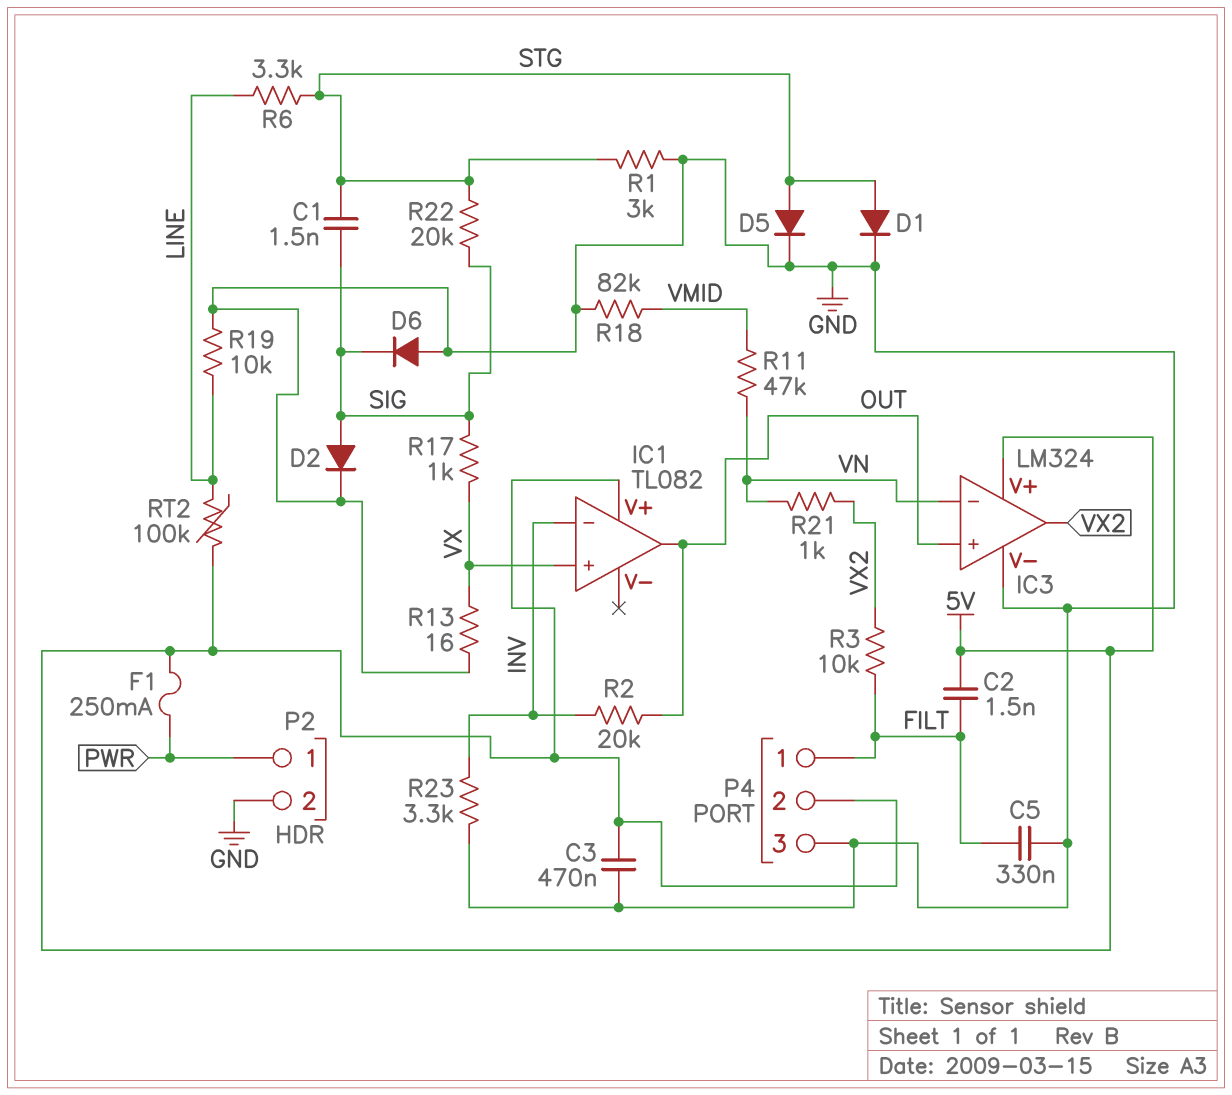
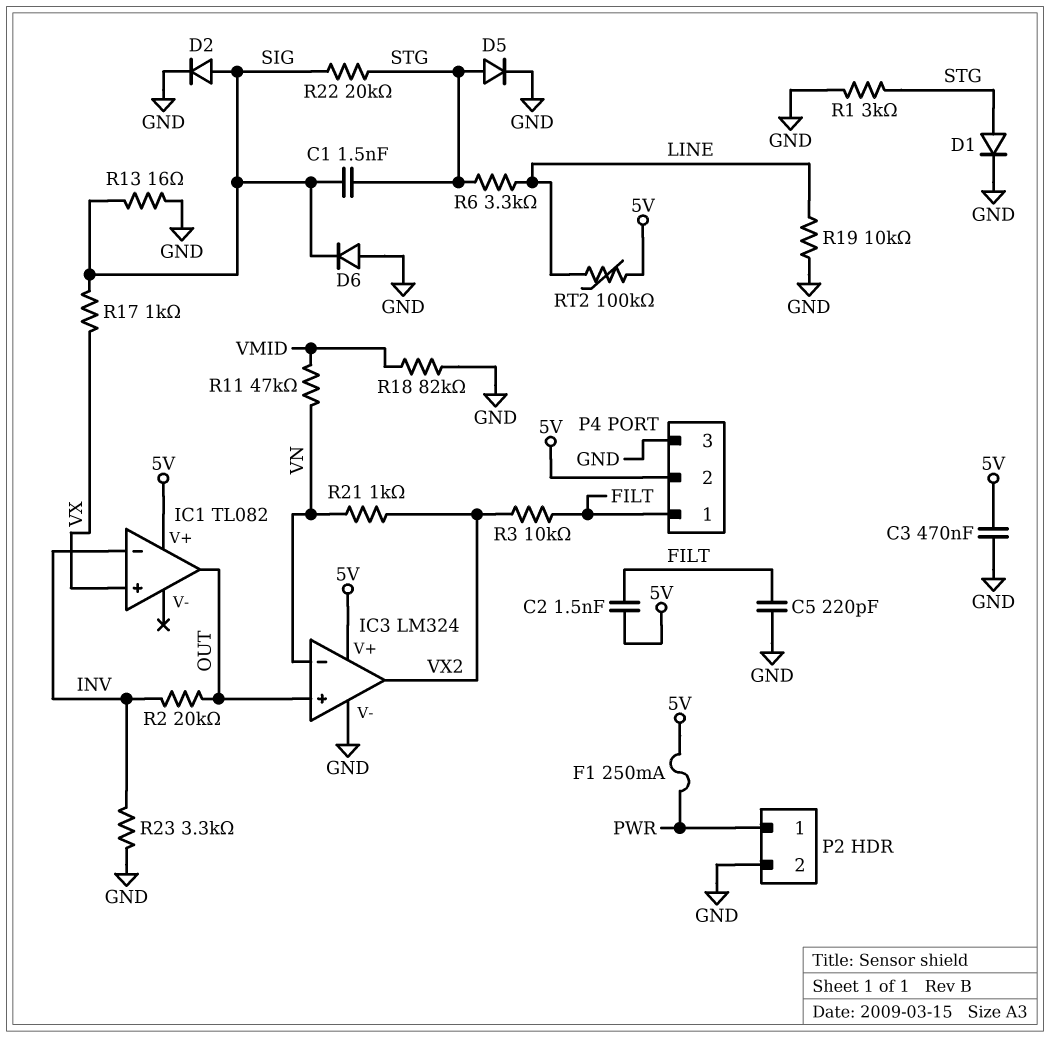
C5: 330nF (FILT, GND) -> 220pF (FILT, GND)
R13: 16 (GND, VX) -> 16 (GND, SIG)

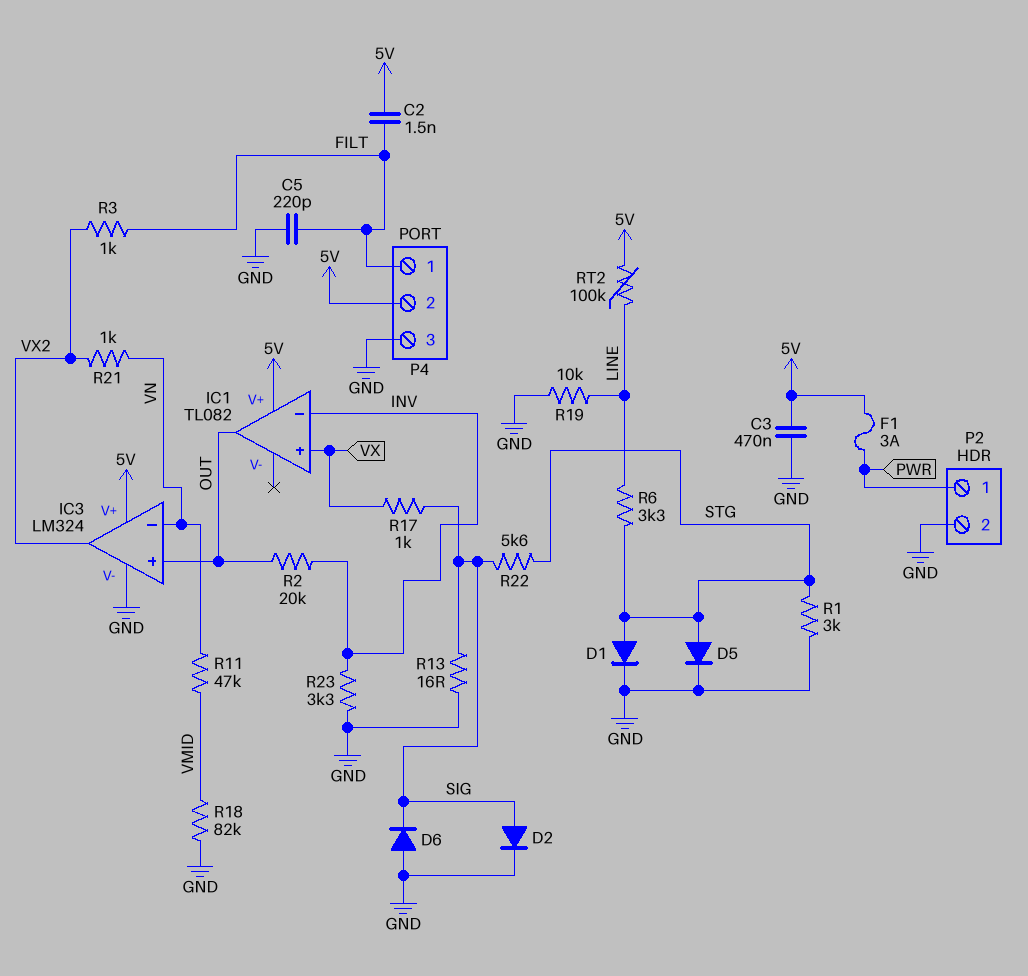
C1: 1.5nF (SIG, STG) -> none
F1: 250mA (5V, PWR) -> 3A (5V, PWR)
R3: 10k (FILT, VX2) -> 1k (FILT, VX2)
R22: 20k (SIG, STG) -> 5.6k (SIG, STG)

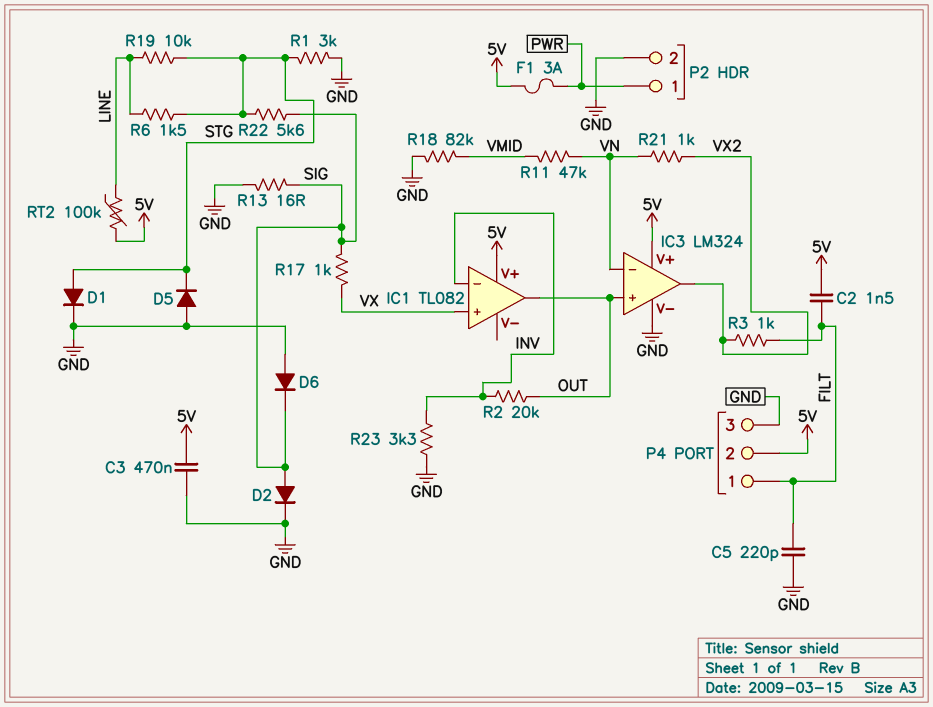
D5: diode (A STG, K GND) -> diode (A GND, K STG)
R6: 3.3k (LINE, STG) -> 1.5k (LINE, STG)
R19: 10k (GND, LINE) -> 10k (LINE, STG)

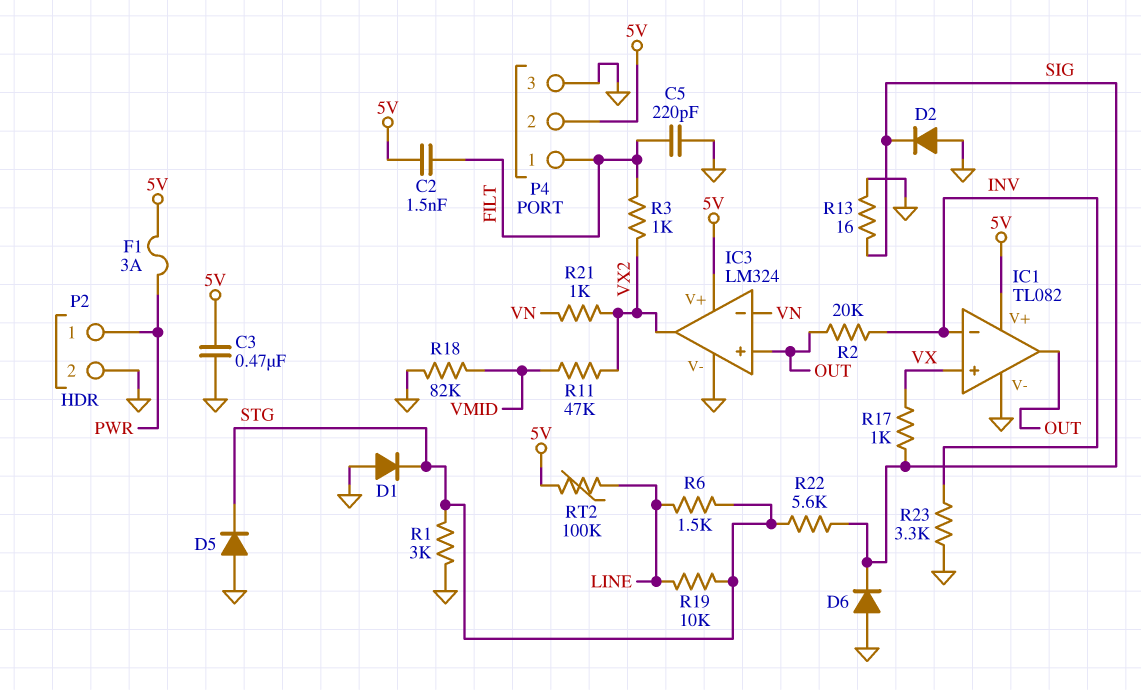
D1: diode (A STG, K GND) -> diode (A GND, K STG)
D2: diode (A SIG, K GND) -> diode (A GND, K SIG)
IC1 pin V-: none -> GND
R11: 47k (VMID, VN) -> 47k (VMID, VX2)

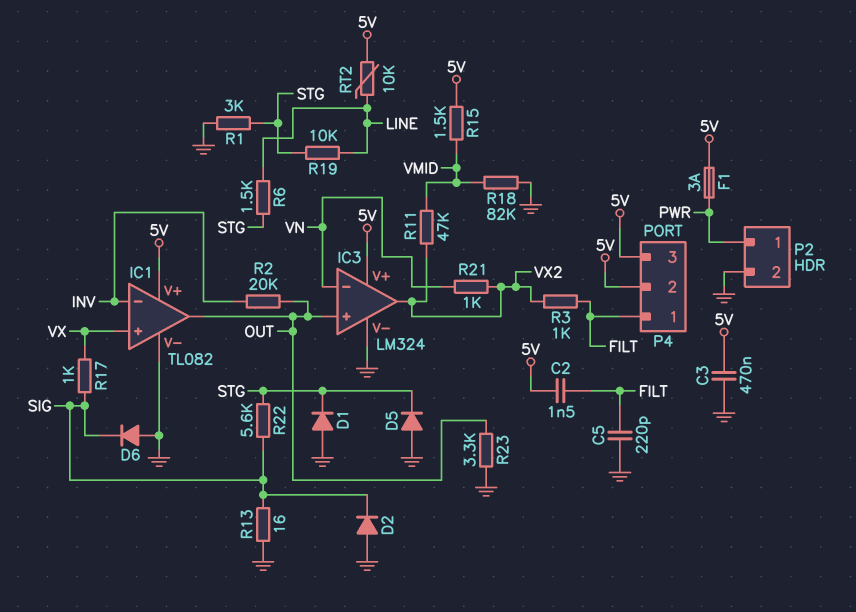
P4 pin 3: GND -> 5V
R15: none -> 1.5k (5V, VMID)
R23: 3.3k (GND, INV) -> 3.3k (GND, OUT)
RT2: 100k (5V, LINE) -> 10k (5V, LINE)

